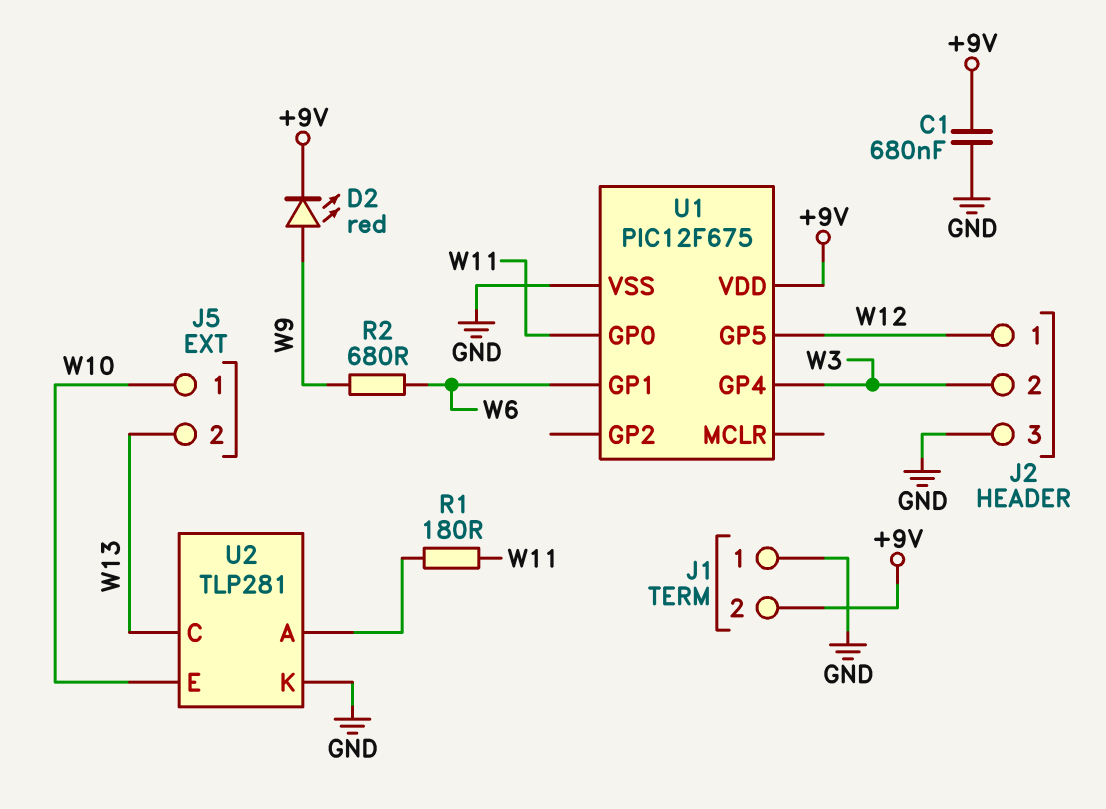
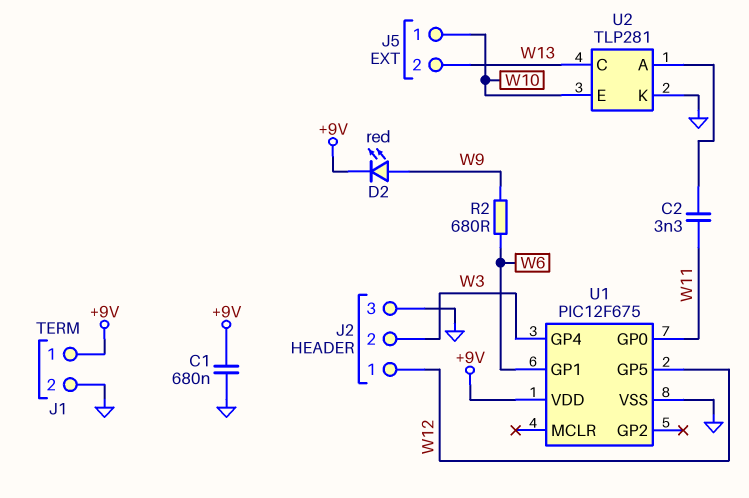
C2: none -> 3.3nF (U2/A, W11)
J1 pin 1: GND -> +9V
J1 pin 2: +9V -> GND
R1: 180 (U2/A, W11) -> none

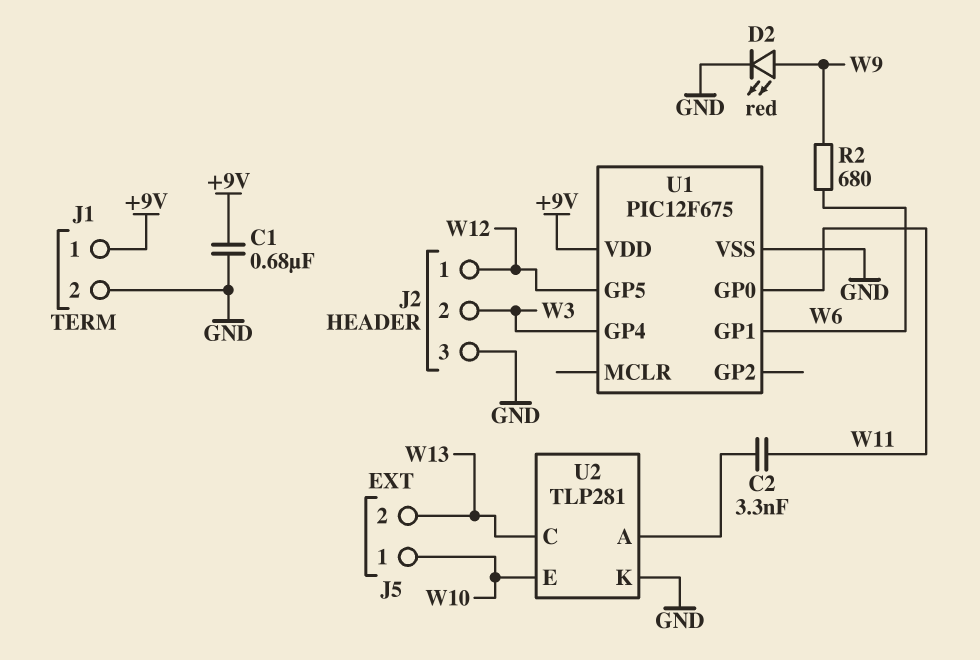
D2: LED red (A W9, K +9V) -> LED red (A W9, K GND)

